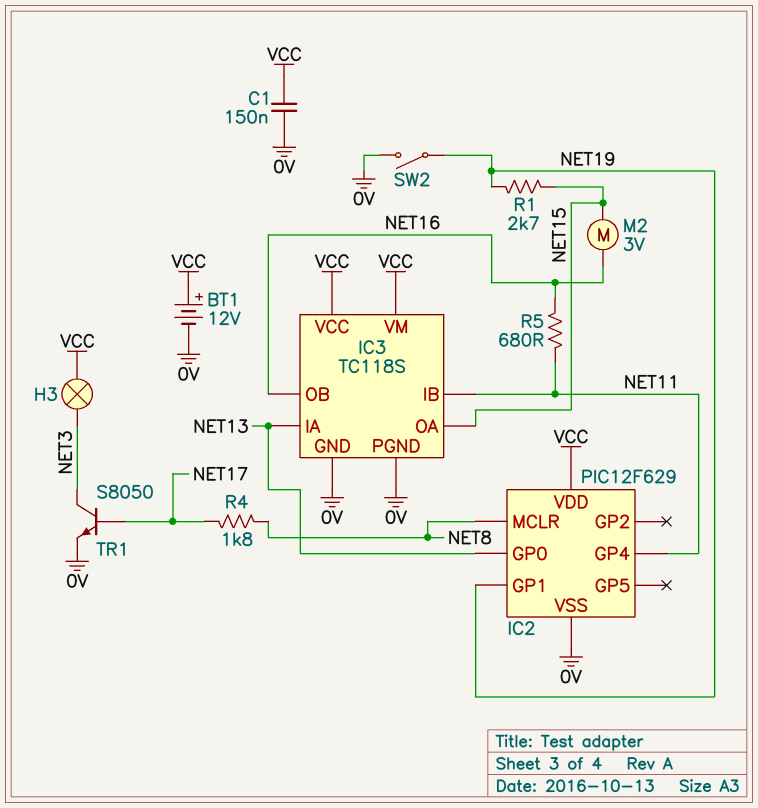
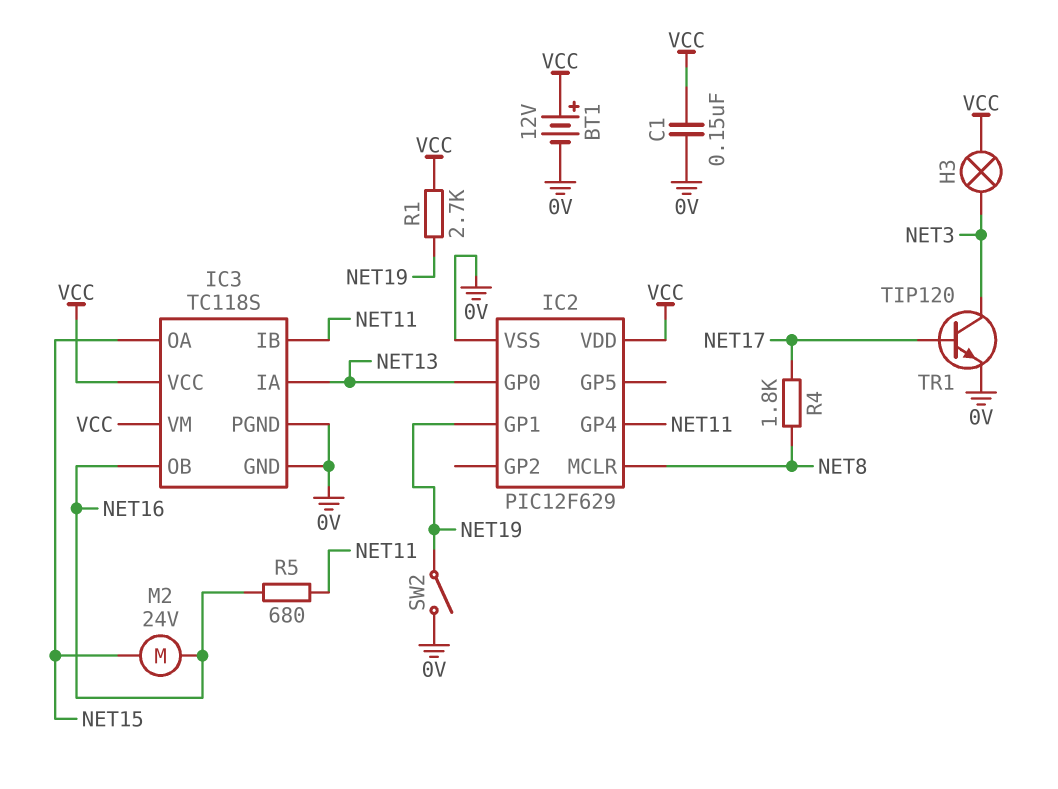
M2: motor 3V (NET15, NET16) -> motor 24V (NET15, NET16)
R1: 2.7k (NET15, NET19) -> 2.7k (NET19, VCC)
TR1: NPN S8050 (B NET17, C NET3, E 0V) -> NPN TIP120 (B NET17, C NET3, E 0V)

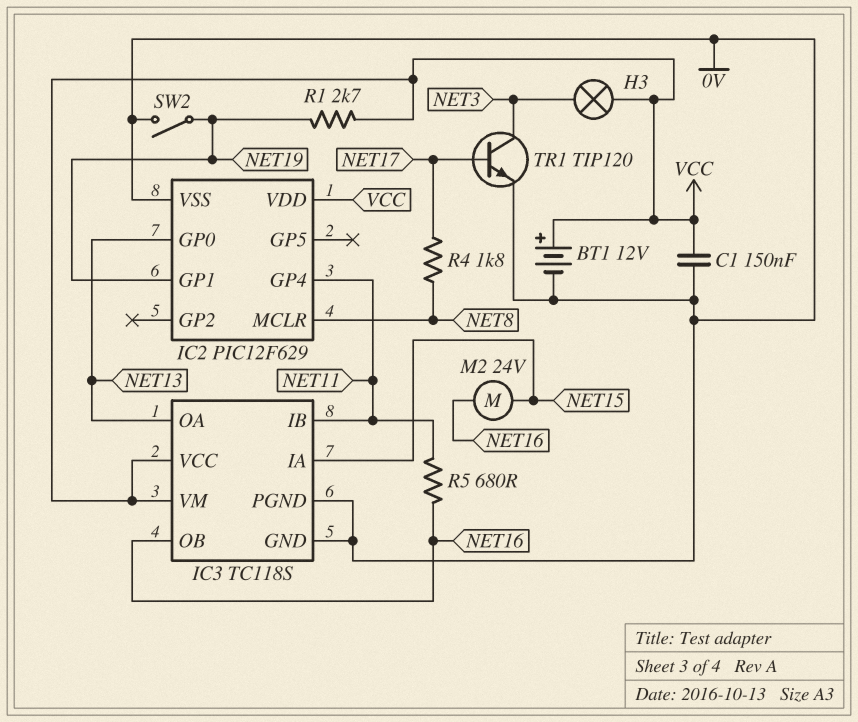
IC3 pin IA: NET13 -> NET15
IC3 pin OA: NET15 -> NET13

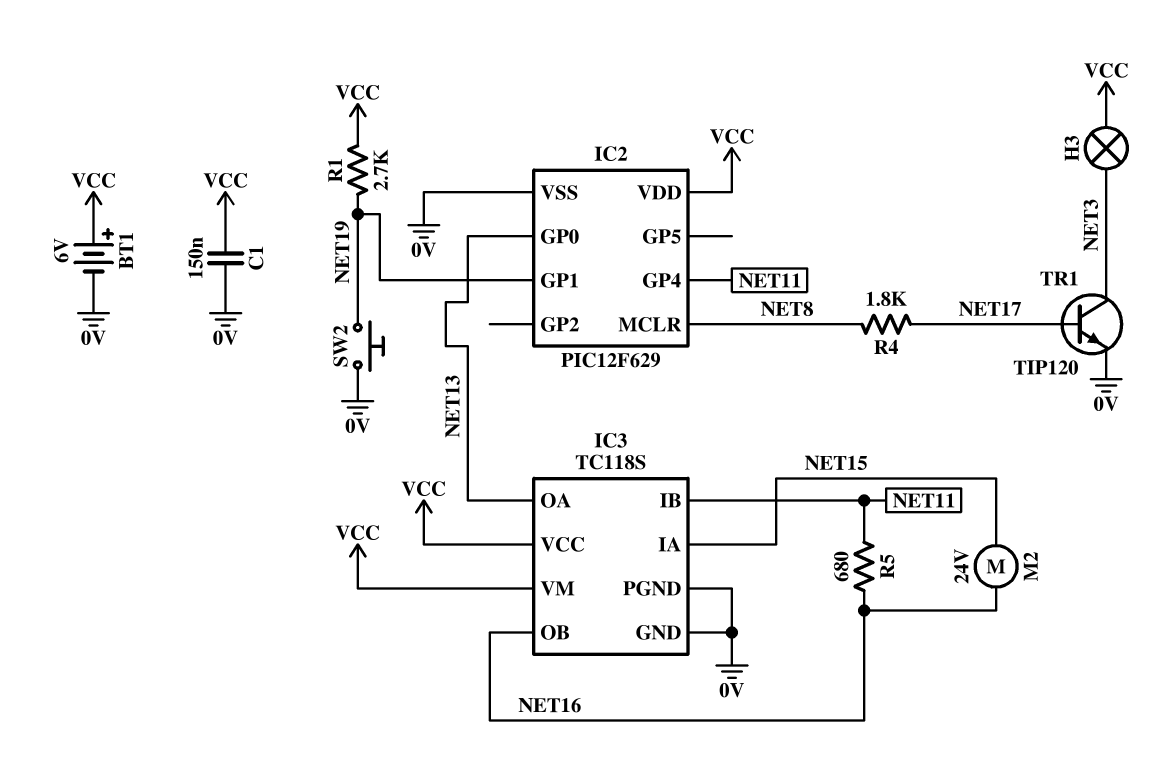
BT1: 12V (plus VCC, minus 0V) -> 6V (plus VCC, minus 0V)
SW2: switch (0V, NET19) -> button (0V, NET19)

